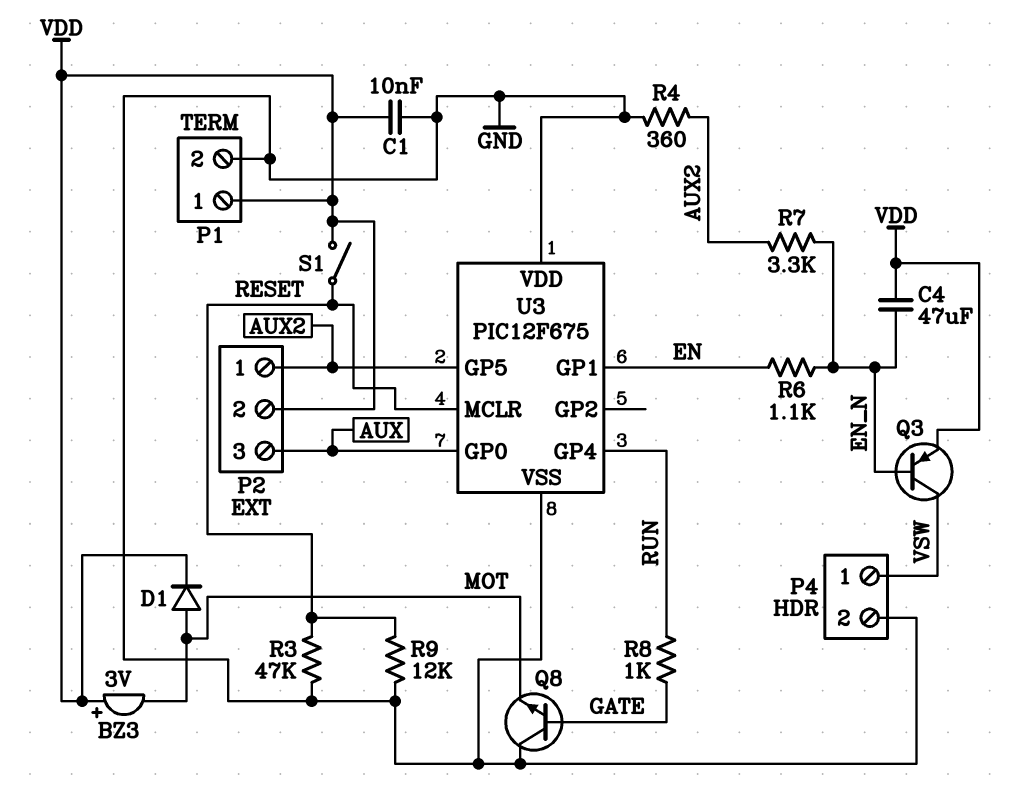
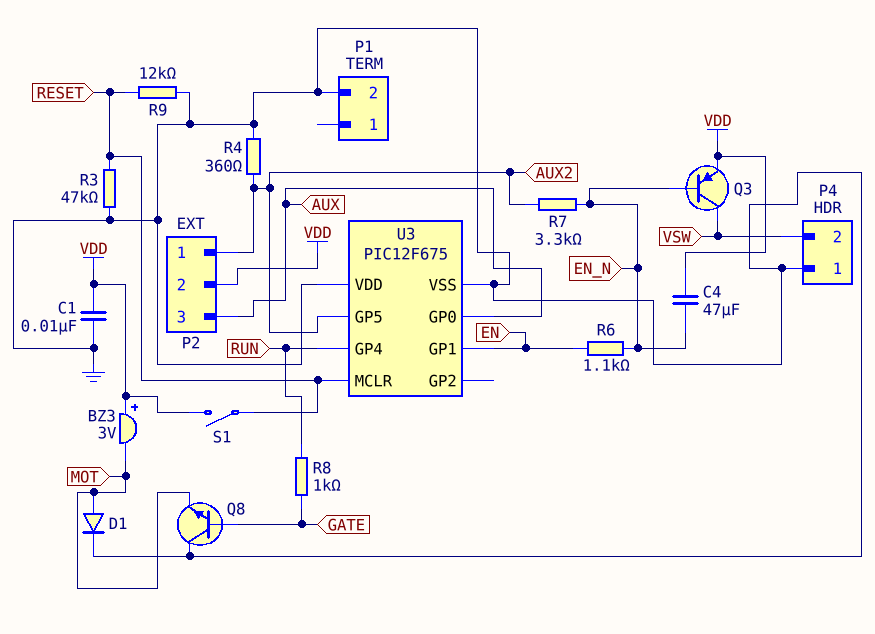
D1: diode (A MOT, K VDD) -> diode (A MOT, K GND)
P1 pin 1: VDD -> none
P4 pin 1: VSW -> GND
P4 pin 2: GND -> VSW

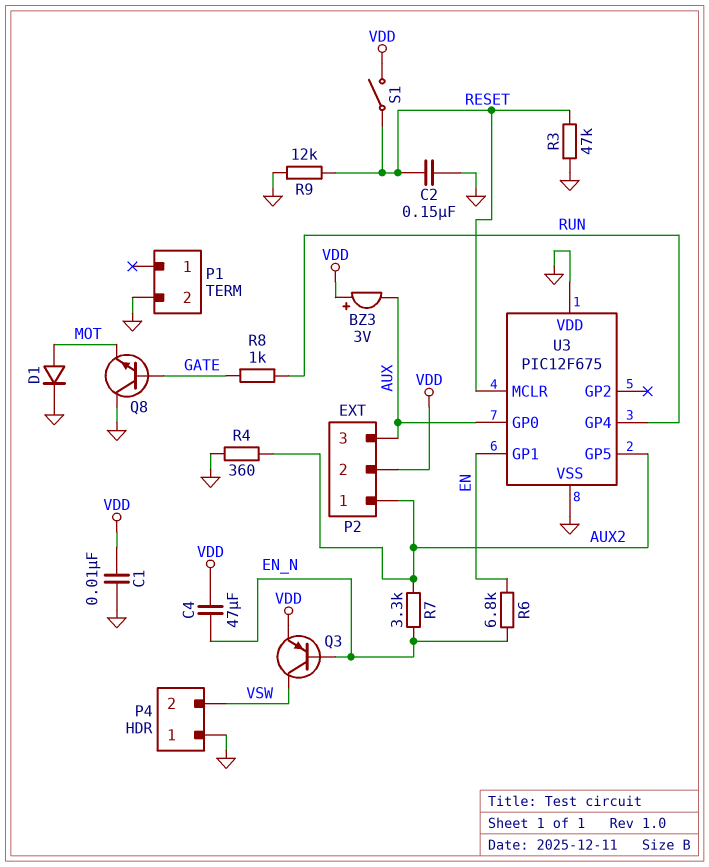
BZ3: buzzer 3V (plus VDD, minus MOT) -> buzzer 3V (plus VDD, minus AUX)
C2: none -> 150nF (GND, RESET)
R6: 1.1k (EN, EN_N) -> 6.8k (EN, EN_N)

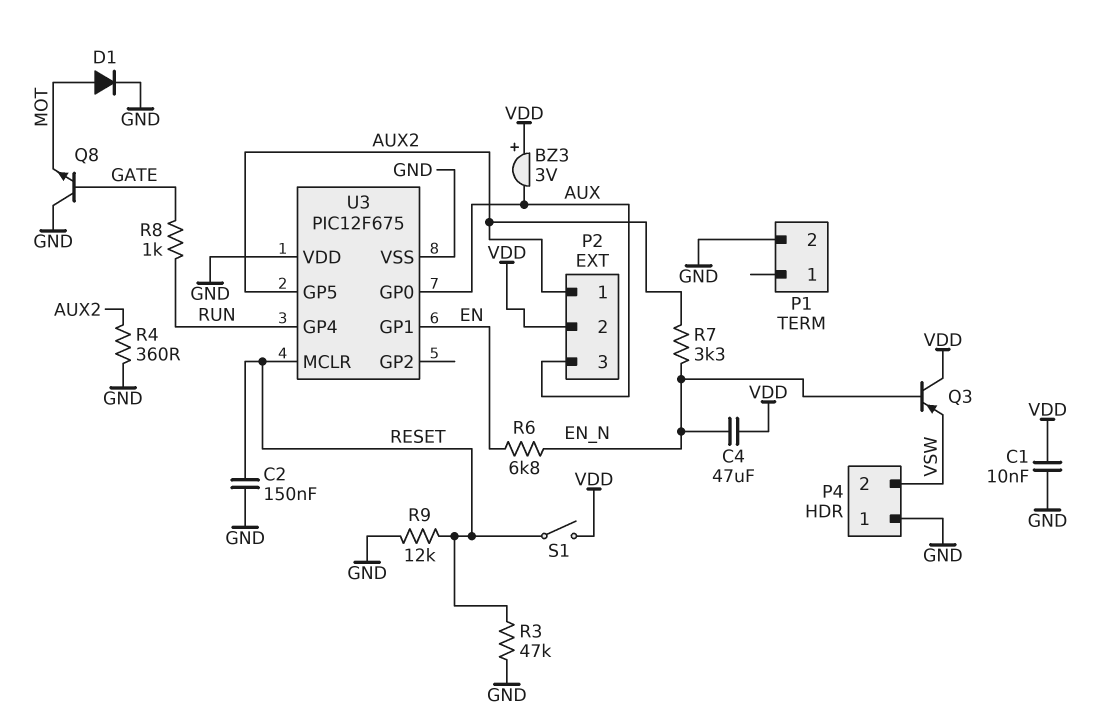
Q3: PNP (B EN_N, C VSW, E VDD) -> PNP (B EN_N, C VDD, E VSW)

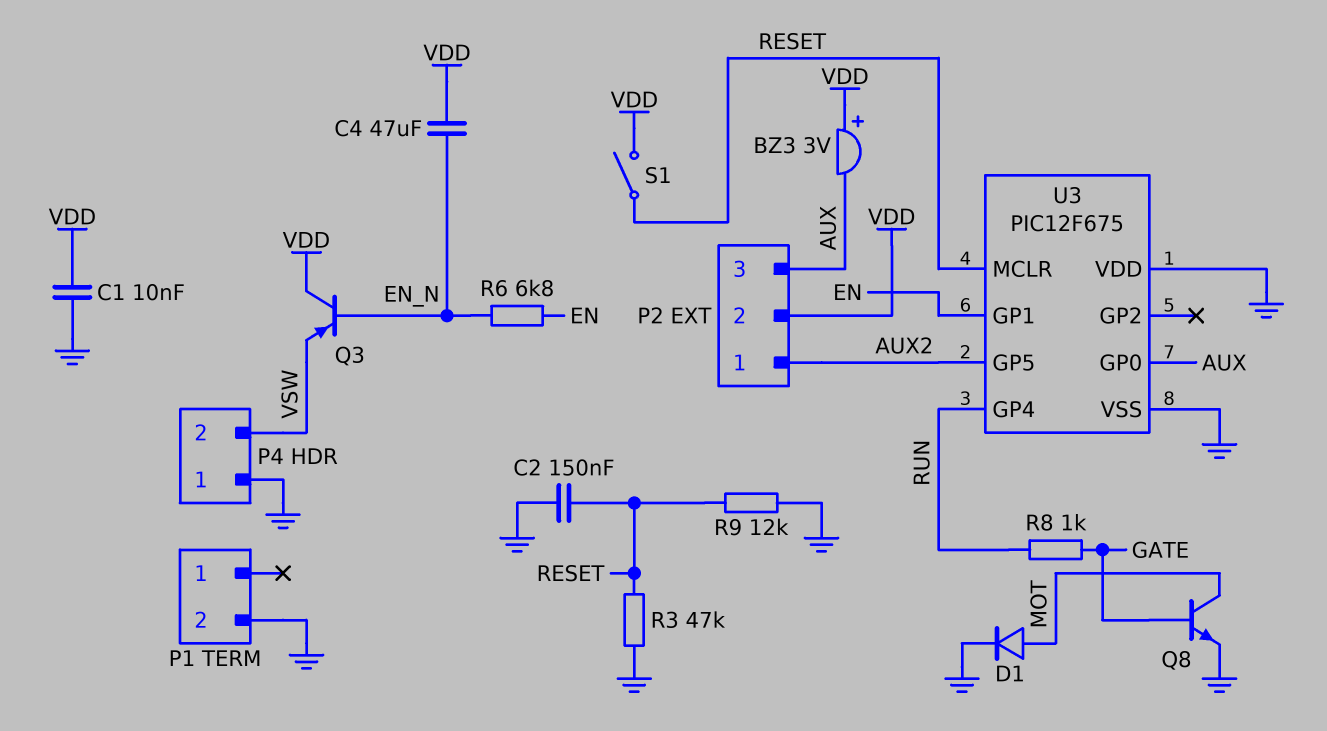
Q8: NPN (B GATE, C GND, E MOT) -> NPN (B GATE, C MOT, E GND)
R4: 360 (AUX2, GND) -> none
R7: 3.3k (AUX2, EN_N) -> none

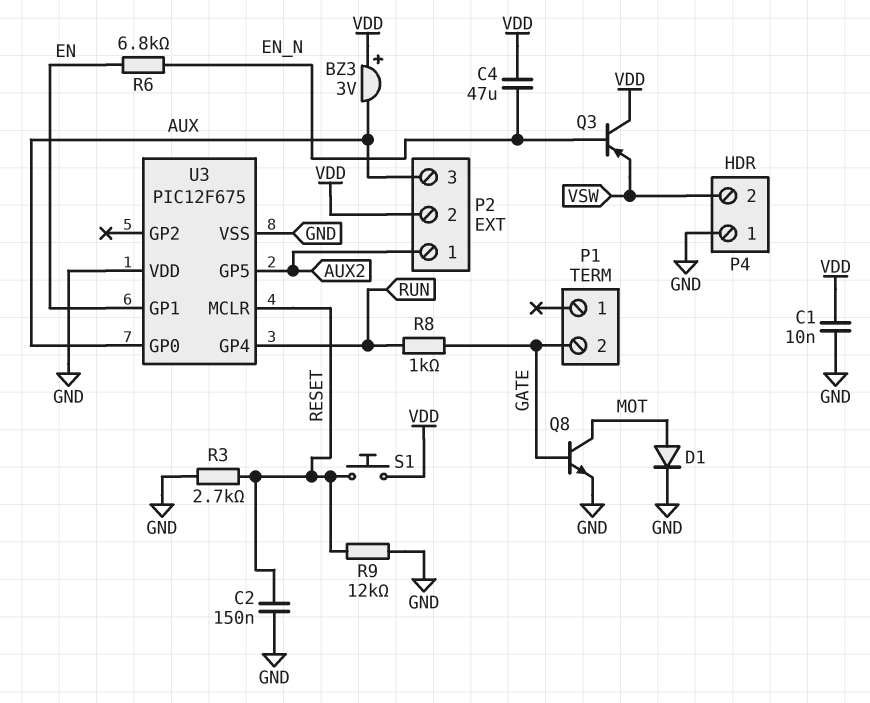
P1 pin 2: GND -> GATE
R3: 47k (GND, RESET) -> 2.7k (GND, RESET)
S1: switch (RESET, VDD) -> button (RESET, VDD)

